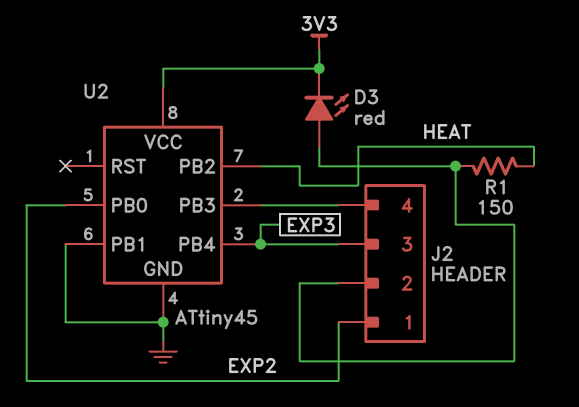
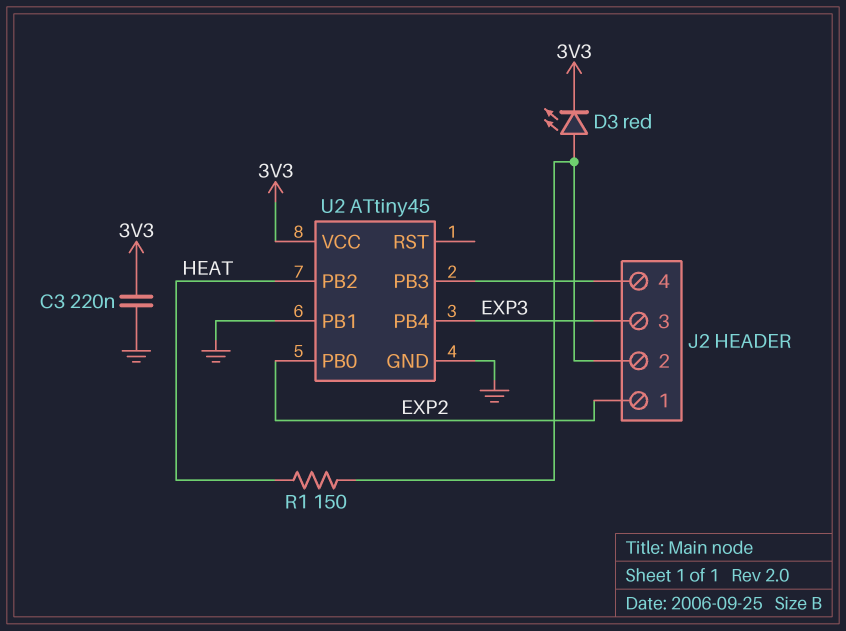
C3: none -> 220nF (3V3, GND)

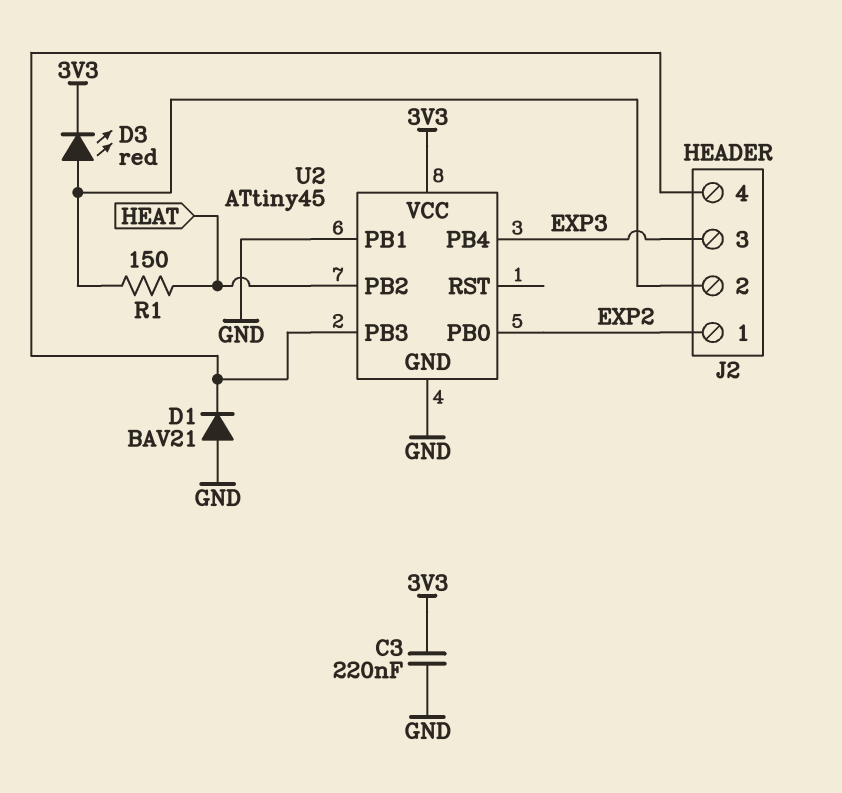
D1: none -> diode BAV21 (A GND, K J2/4)

